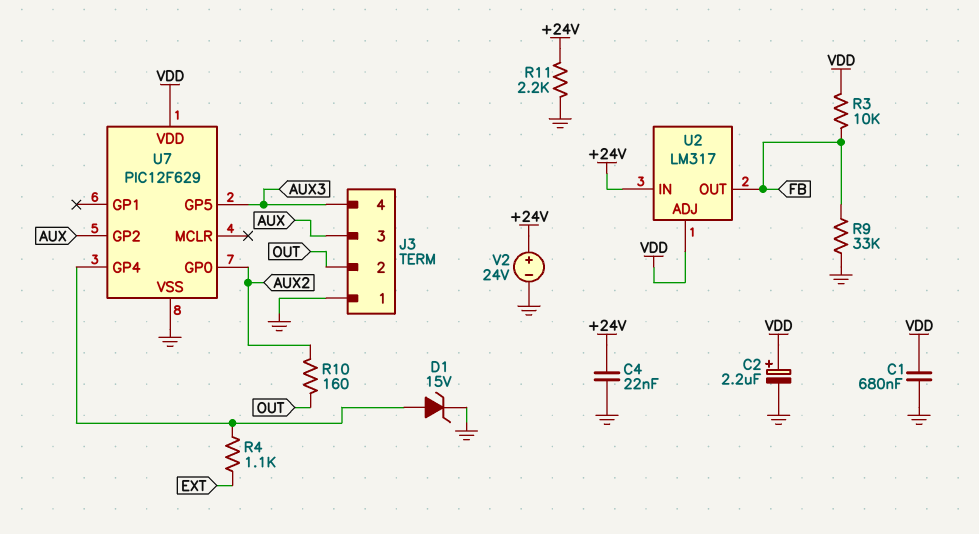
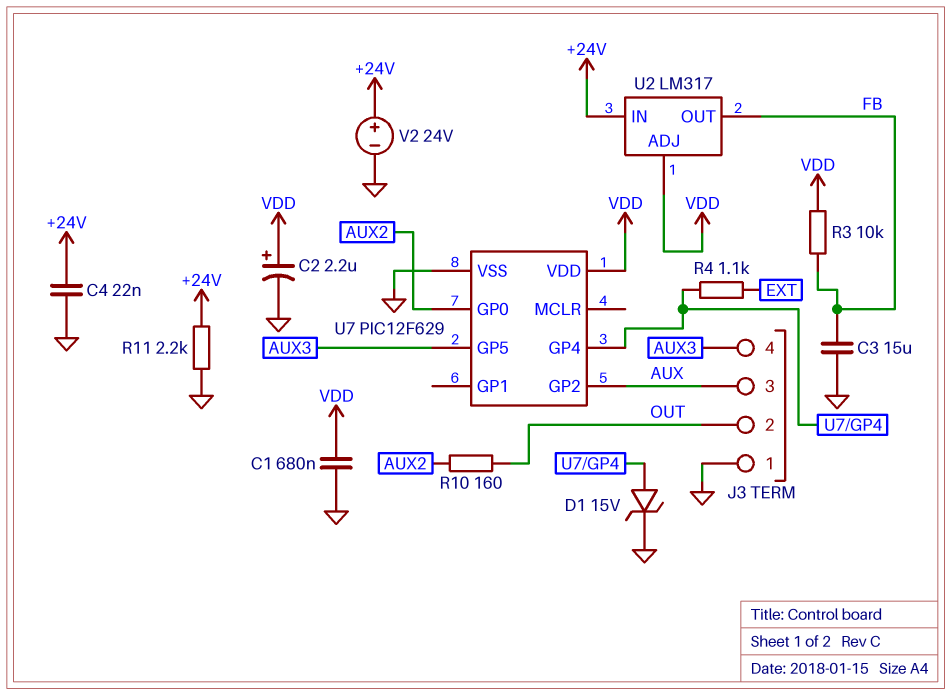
C3: none -> 15uF (FB, GND)
R9: 33k (FB, GND) -> none

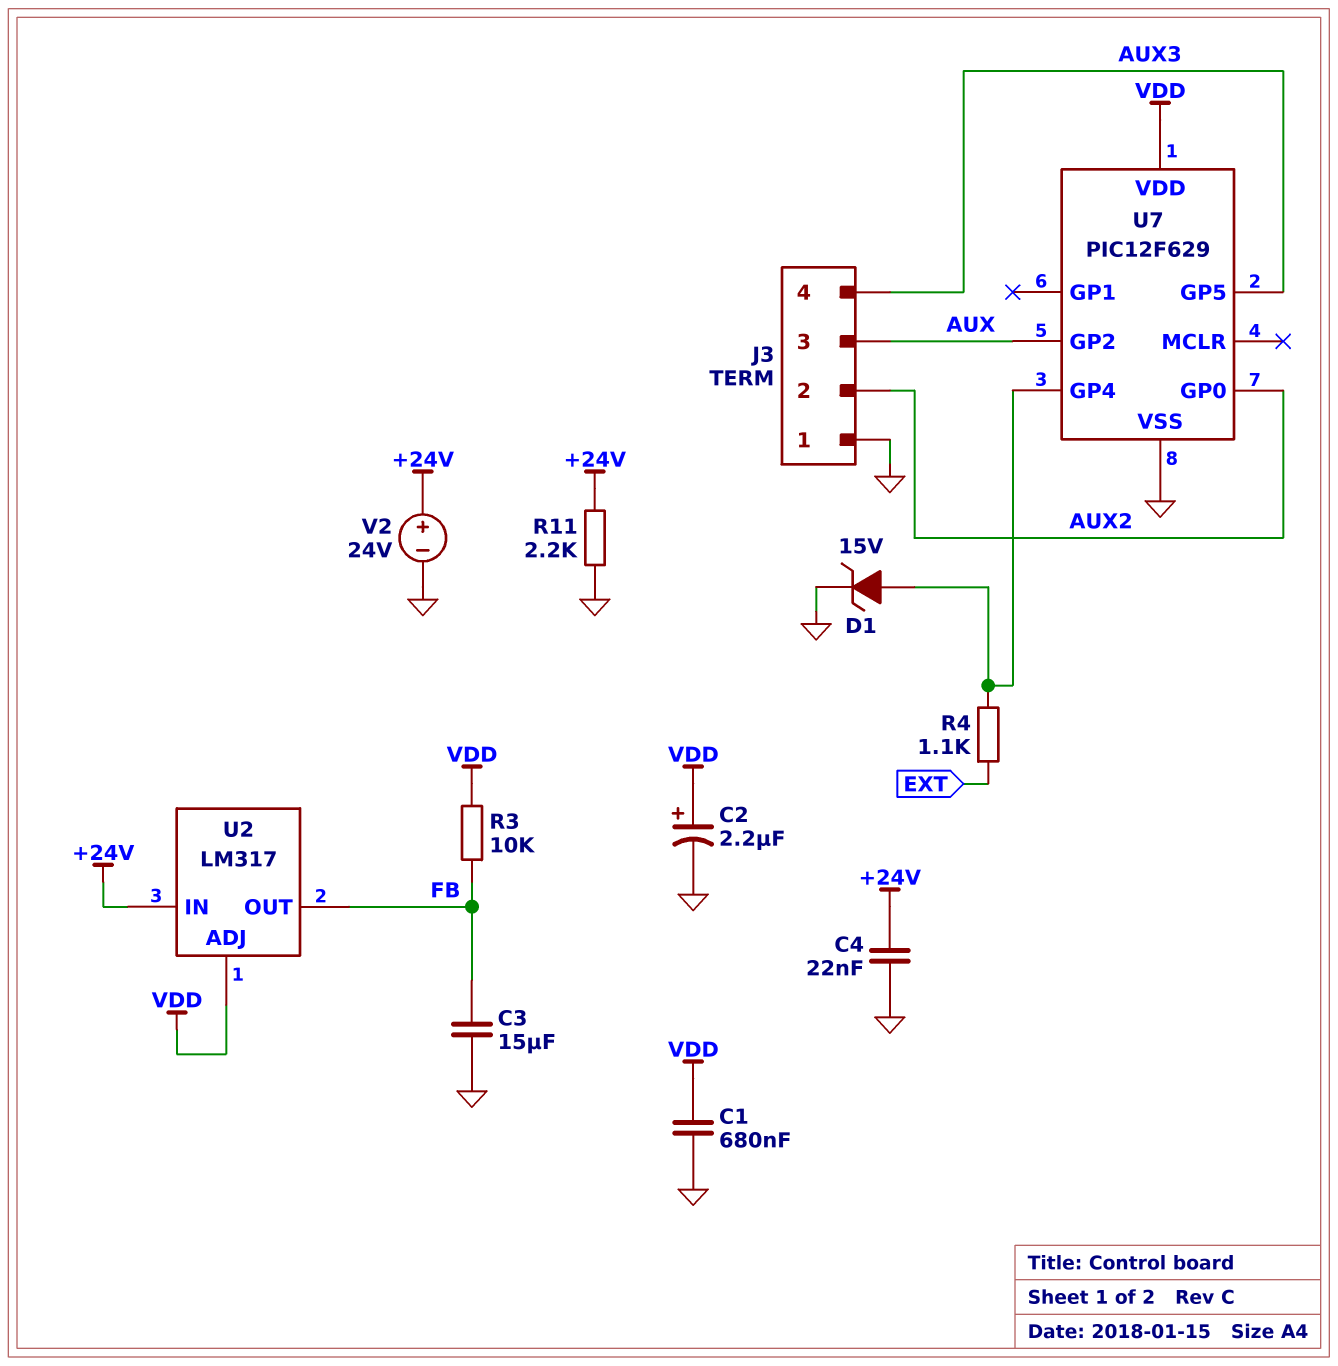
J3 pin 2: OUT -> AUX2
R10: 160 (AUX2, OUT) -> none

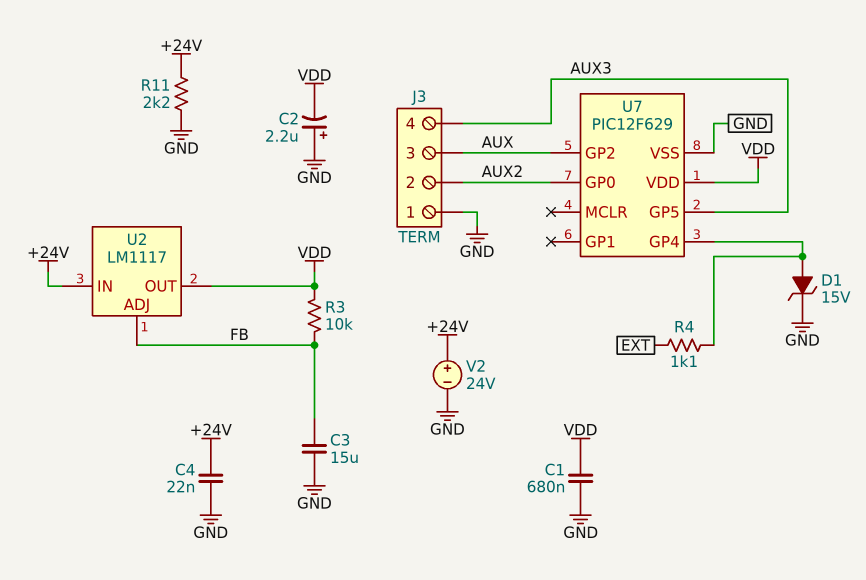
C2: 2.2uF (plus VDD, minus GND) -> 2.2uF (plus GND, minus VDD)
U2: LM317 -> LM1117
U2 pin ADJ: VDD -> FB
U2 pin OUT: FB -> VDD

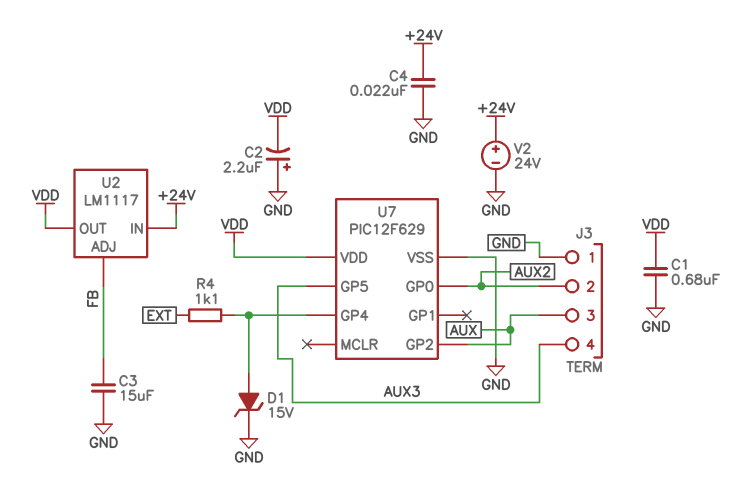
R3: 10k (FB, VDD) -> none
R11: 2.2k (+24V, GND) -> none

